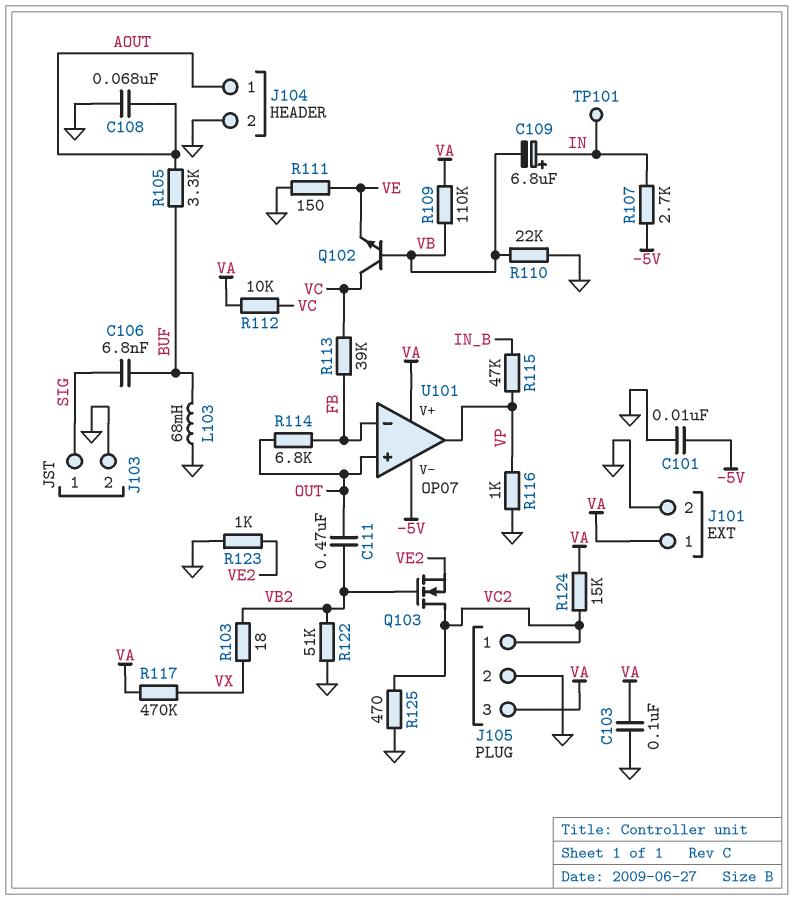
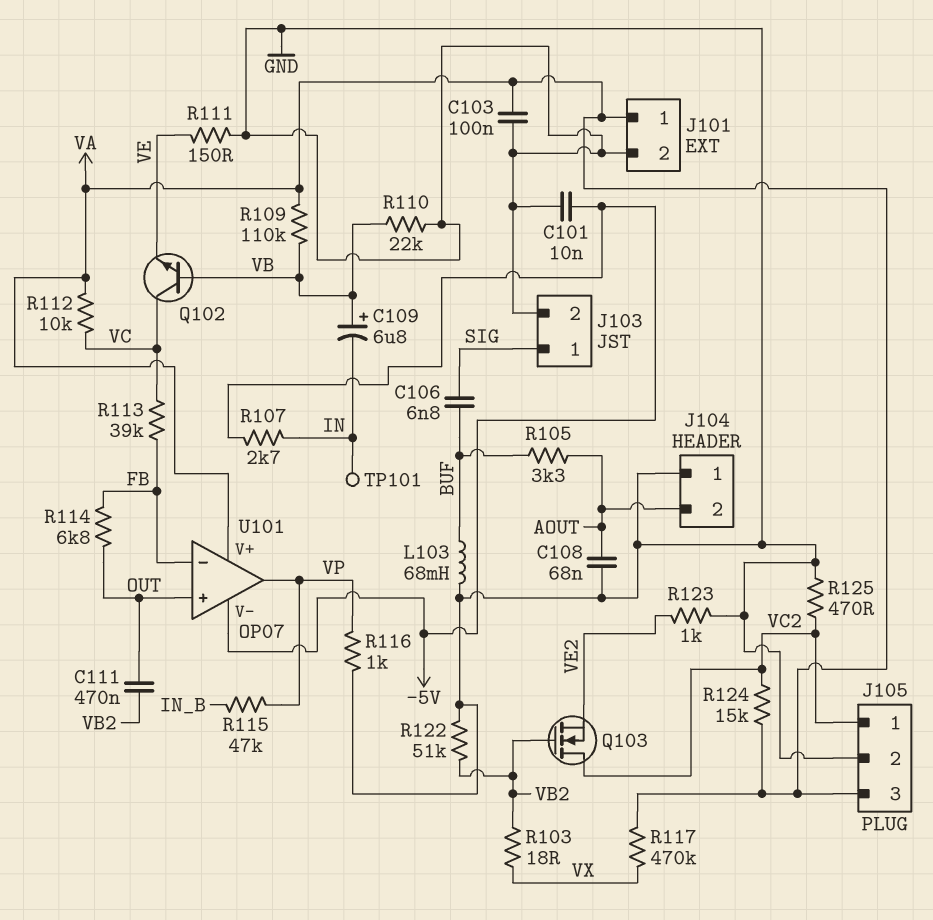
C109: 6.8uF (plus IN, minus VB) -> 6.8uF (plus VB, minus IN)
J104 pin 1: AOUT -> GND
J104 pin 2: GND -> AOUT

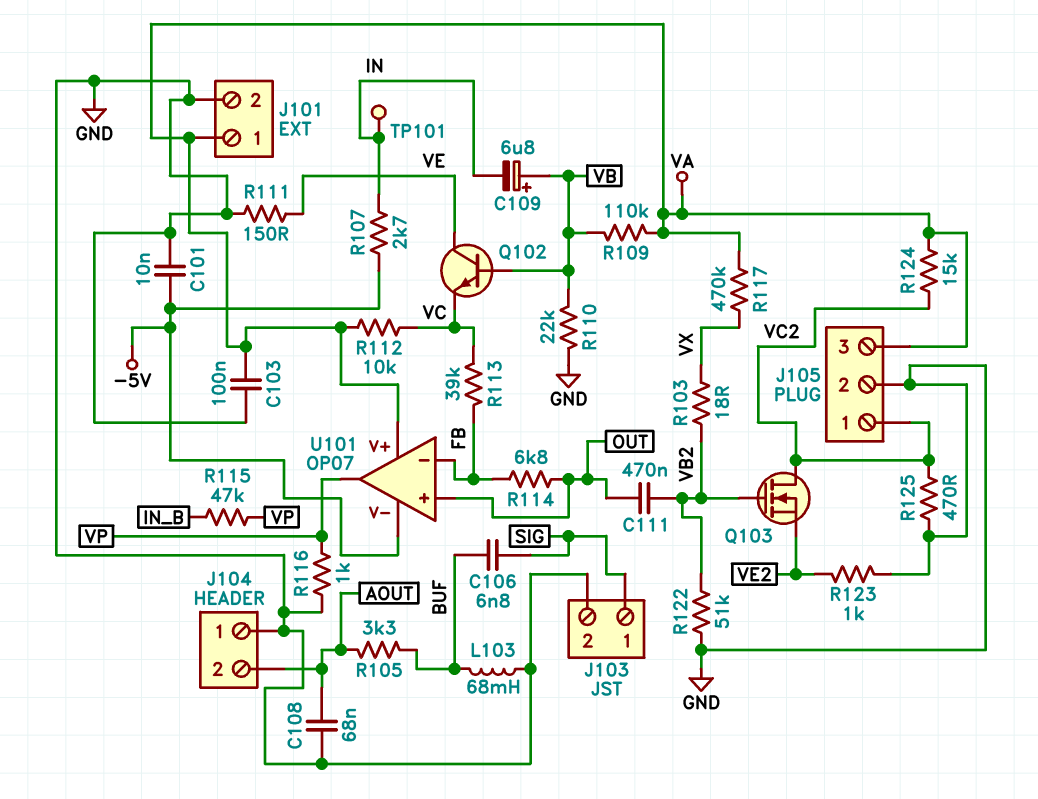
Q102: NPN (B VB, C VC, E VE) -> NPN (B VB, C VE, E VC)

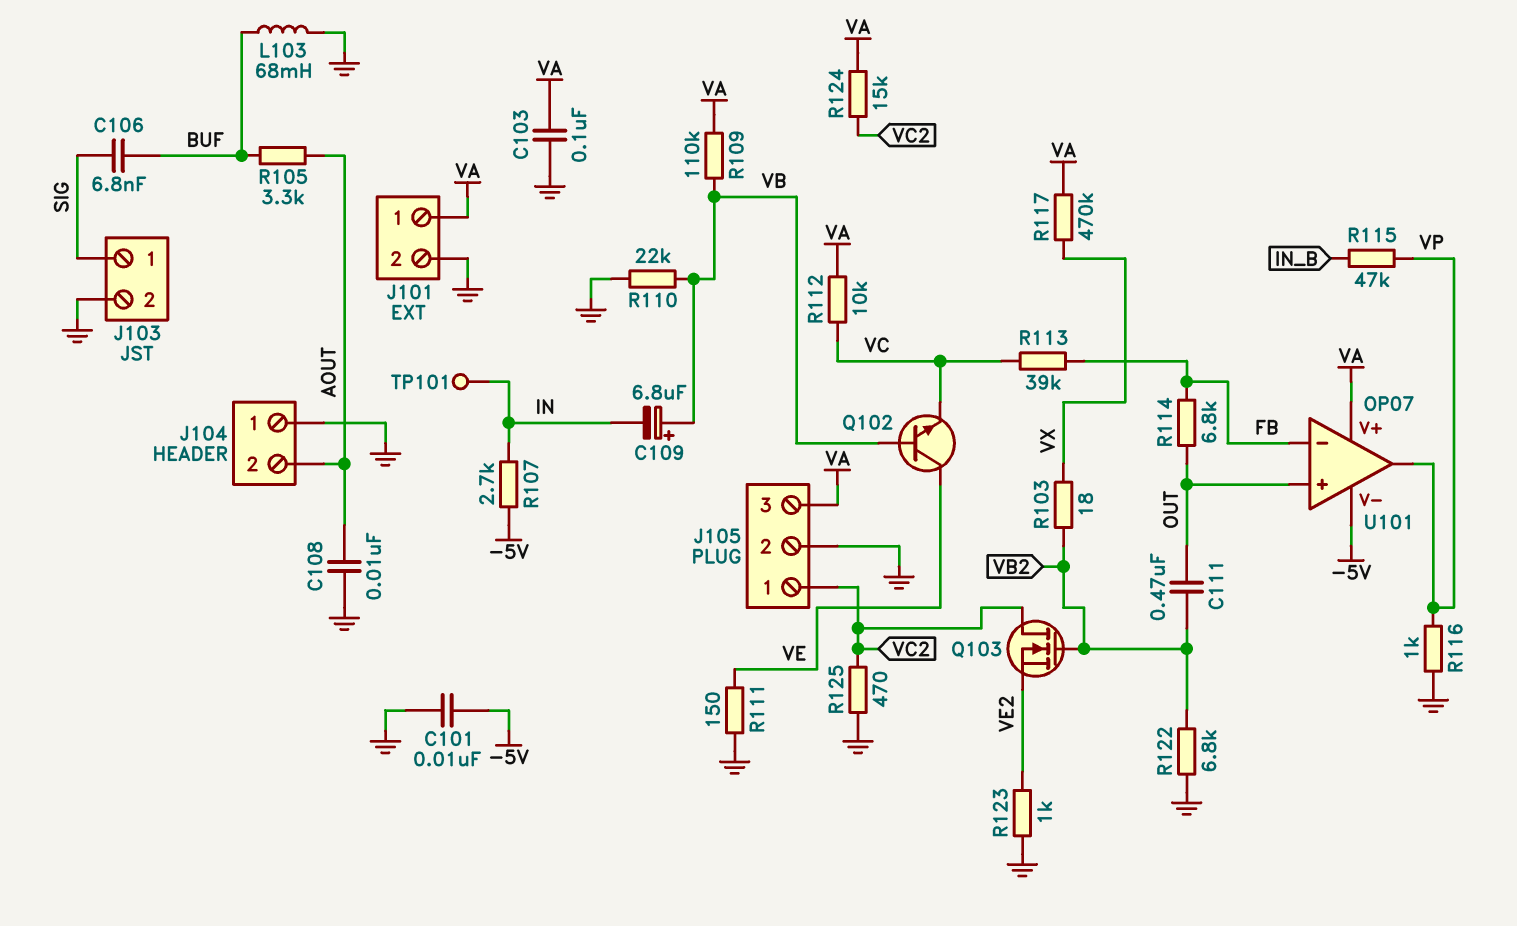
C108: 68nF (AOUT, GND) -> 10nF (AOUT, GND)
R122: 51k (GND, VB2) -> 6.8k (GND, VB2)

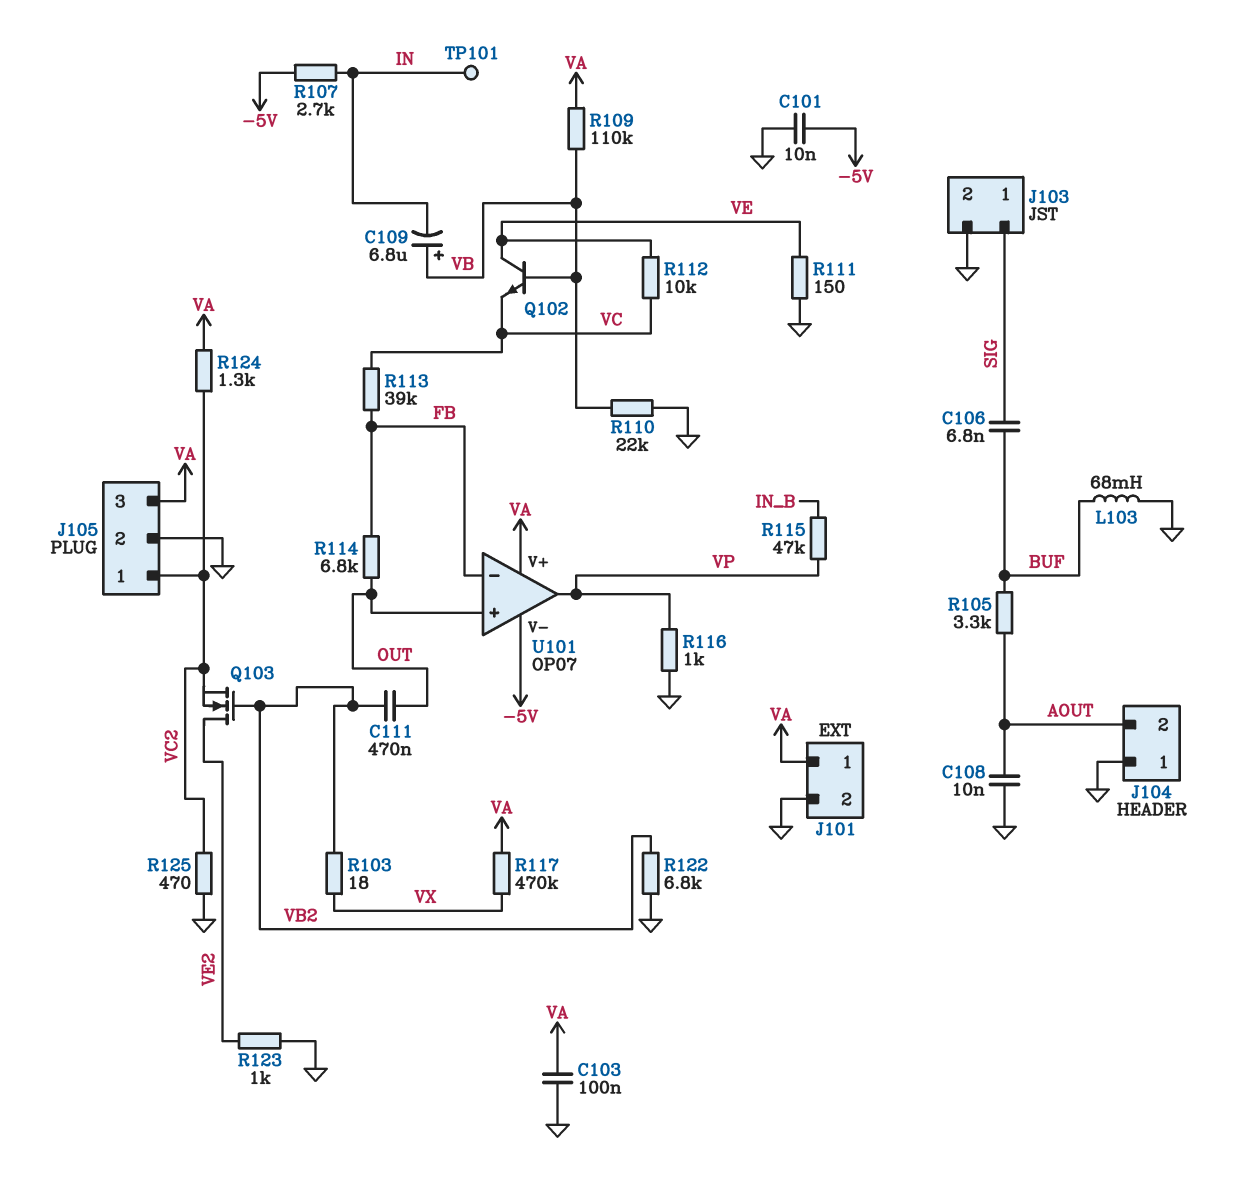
Q103: NMOS (G VB2, D VC2, S VE2) -> NMOS (G VB2, D VE2, S VC2)
R112: 10k (VA, VC) -> 10k (VC, VE)
R124: 15k (VA, VC2) -> 1.3k (VA, VC2)

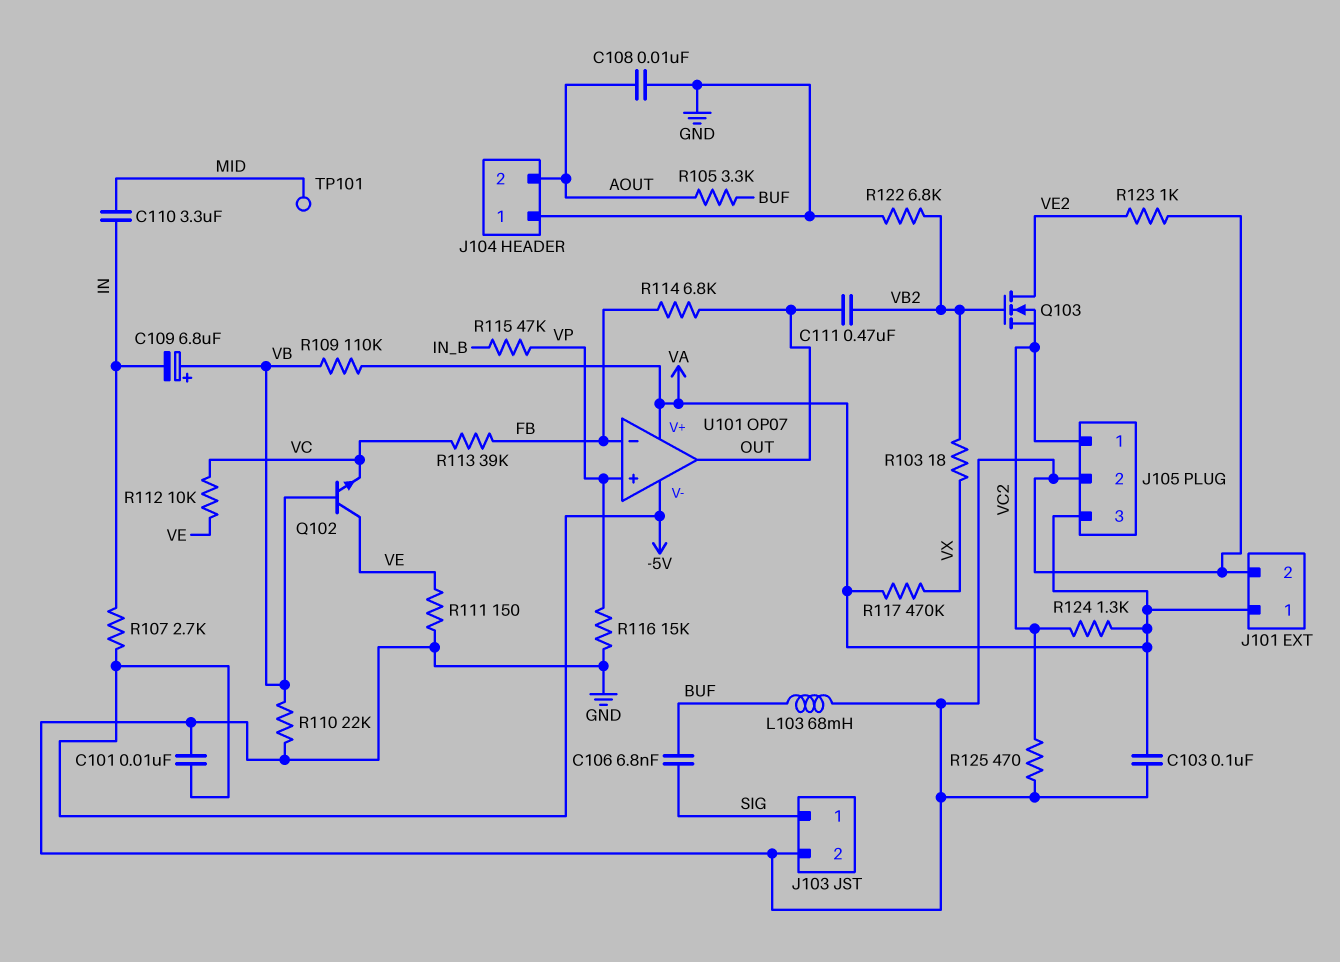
C110: none -> 3.3uF (IN, MID)
R116: 1k (GND, VP) -> 15k (GND, VP)
TP101: test point (IN) -> test point (MID)
U101 pin in+: OUT -> VP
U101 pin out: VP -> OUT

